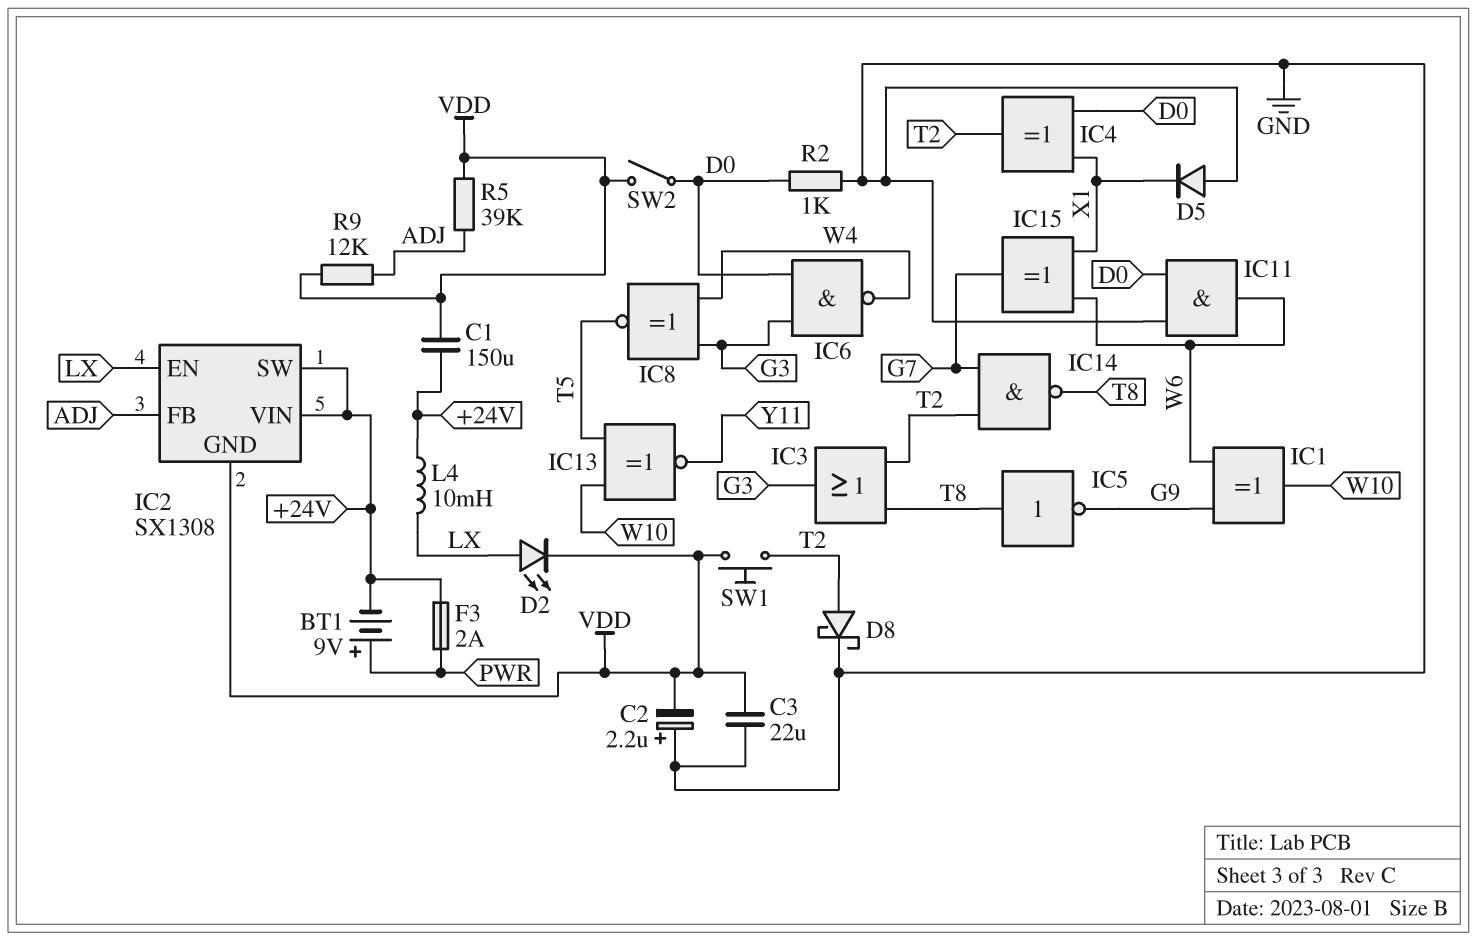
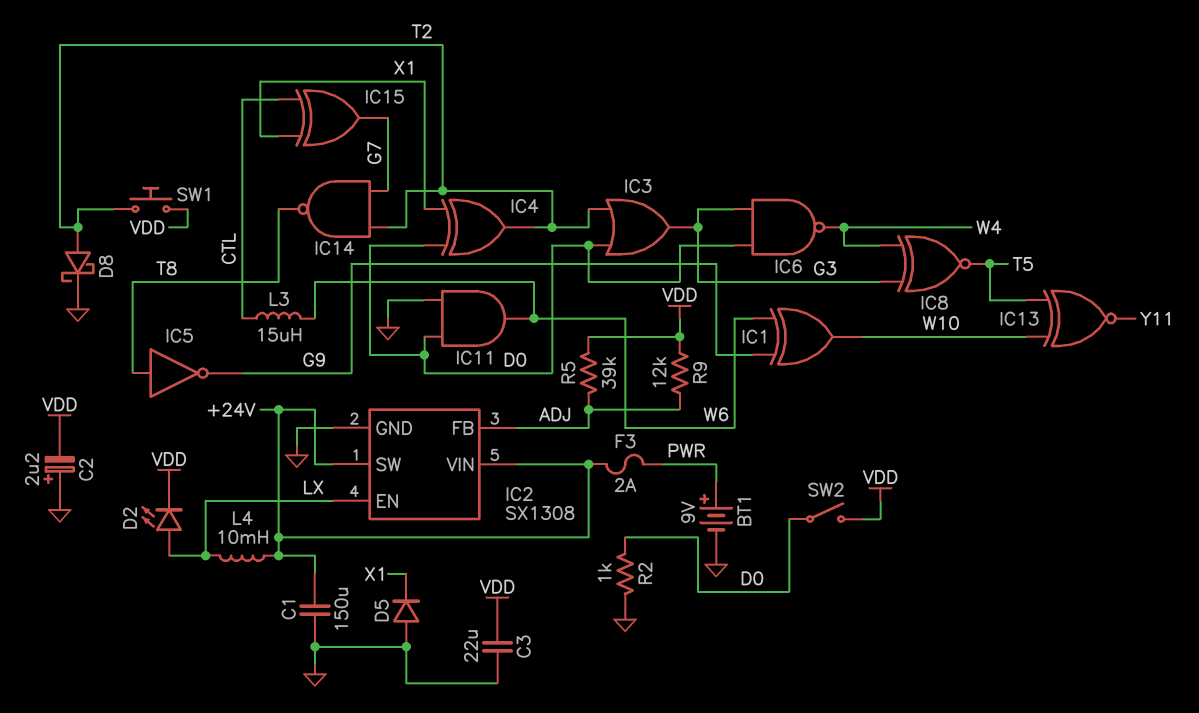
BT1: 9V (plus PWR, minus +24V) -> 9V (plus PWR, minus GND)
C1: 150uF (+24V, VDD) -> 150uF (+24V, GND)
IC2 pin GND: VDD -> GND
IC3: OR (in T2, in T8, out G3) -> OR (in D0, in T2, out G3)
IC15: XOR (in W6, in X1, out G7) -> XOR (in CTL, in X1, out G7)
L3: none -> 15uH (CTL, W6)

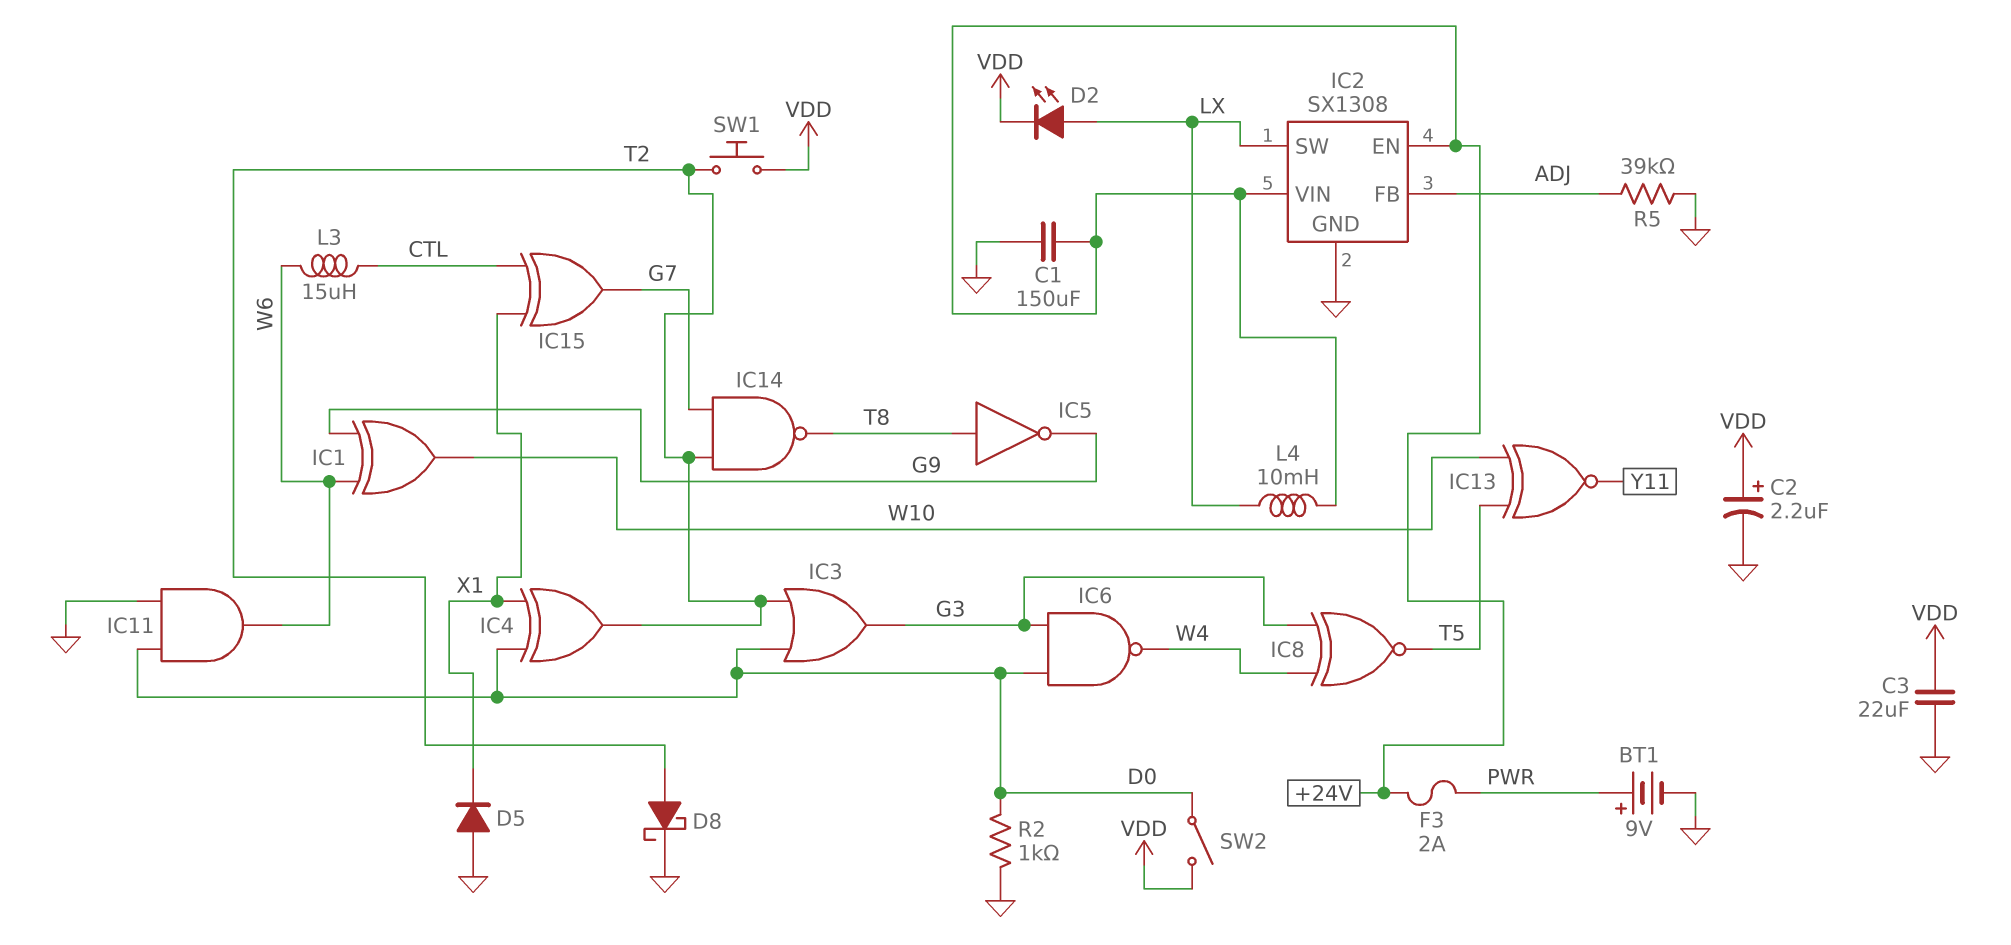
C2: 2.2uF (plus GND, minus VDD) -> 2.2uF (plus VDD, minus GND)
IC2 pin EN: LX -> +24V
IC2 pin SW: +24V -> LX
R5: 39k (ADJ, VDD) -> 39k (ADJ, GND)
R9: 12k (ADJ, VDD) -> none

